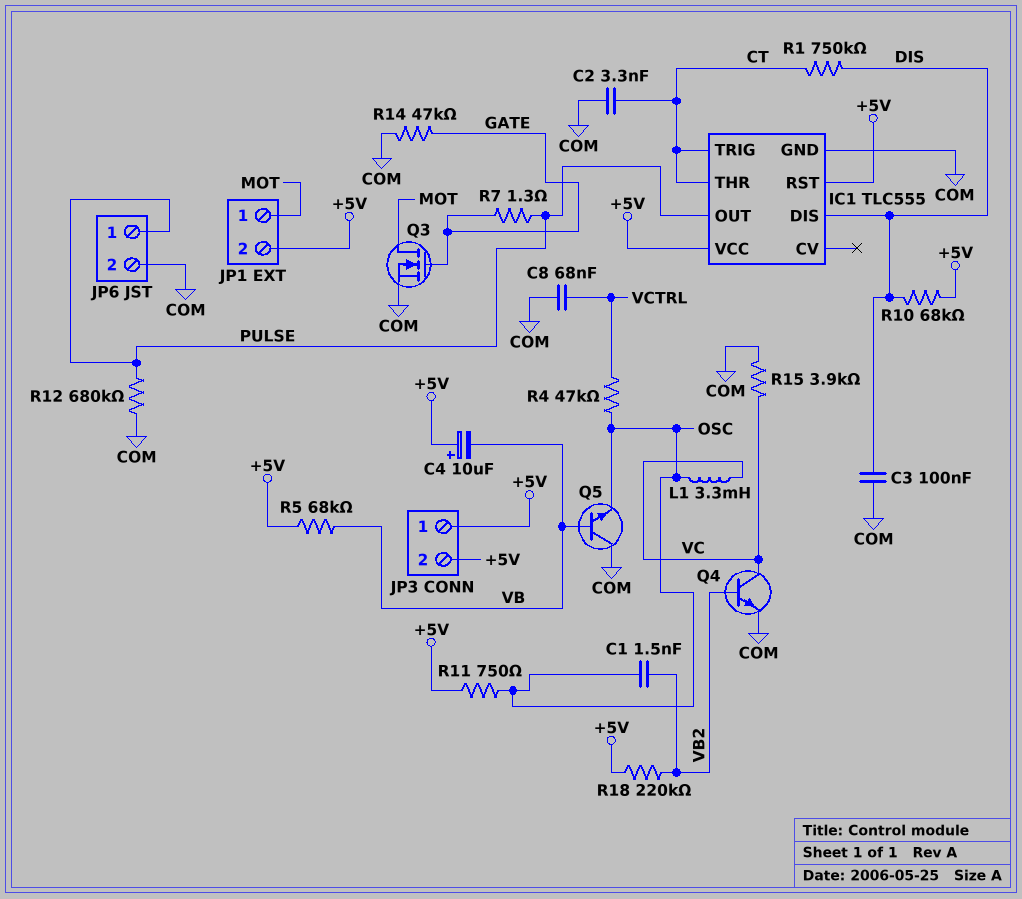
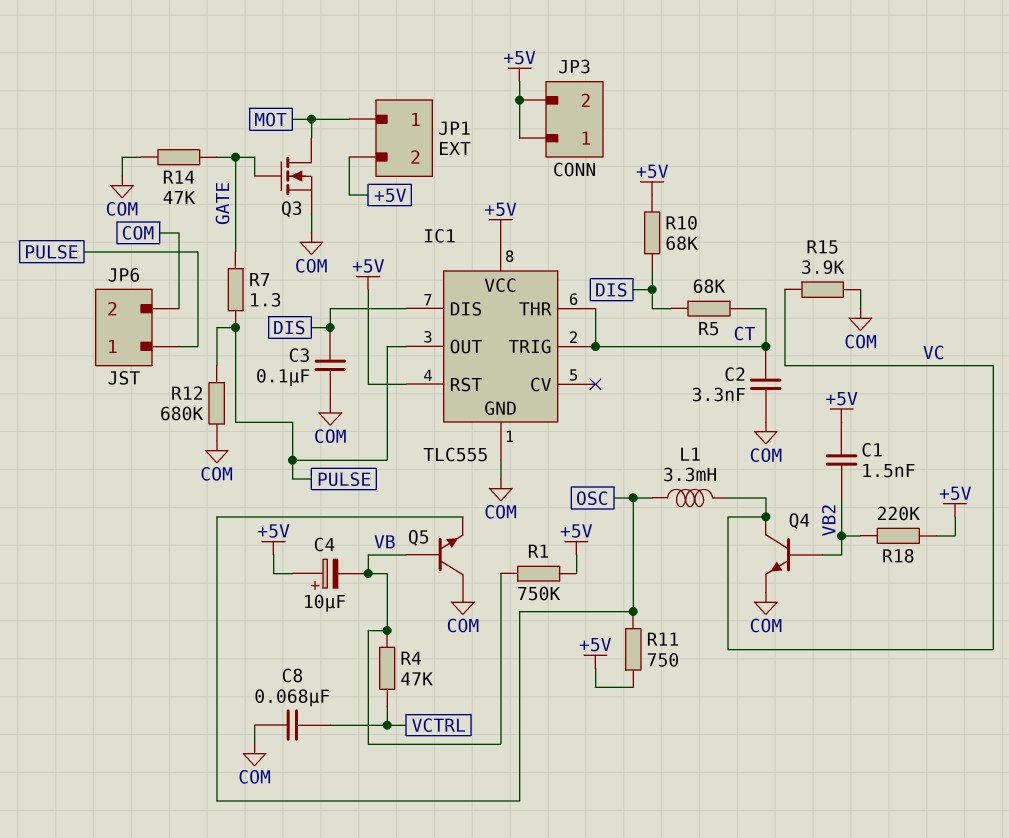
C1: 1.5nF (OSC, VB2) -> 1.5nF (+5V, VB2)
R1: 750k (CT, DIS) -> 750k (+5V, VB)
R4: 47k (OSC, VCTRL) -> 47k (VB, VCTRL)
R5: 68k (+5V, VB) -> 68k (CT, DIS)

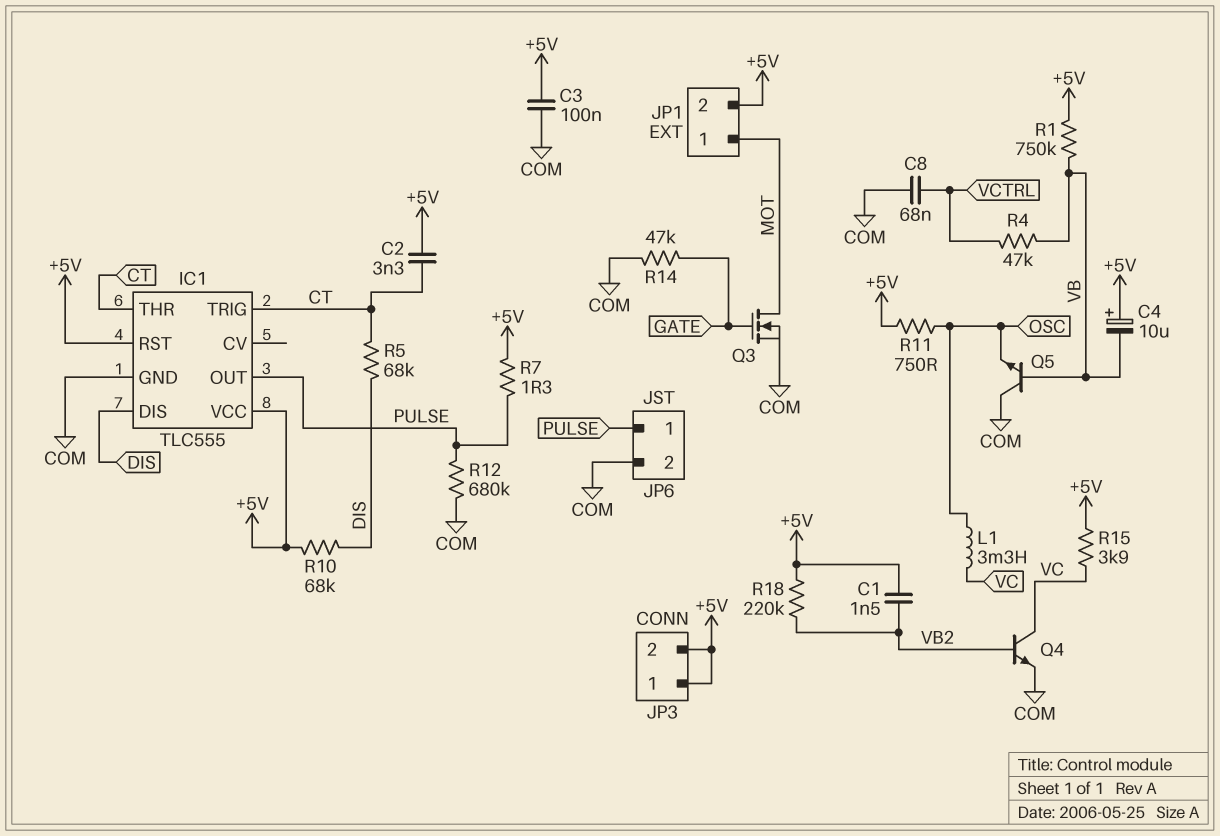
C2: 3.3nF (COM, CT) -> 3.3nF (+5V, CT)
C3: 100nF (COM, DIS) -> 100nF (+5V, COM)
R7: 1.3 (GATE, PULSE) -> 1.3 (+5V, PULSE)
R15: 3.9k (COM, VC) -> 3.9k (+5V, VC)

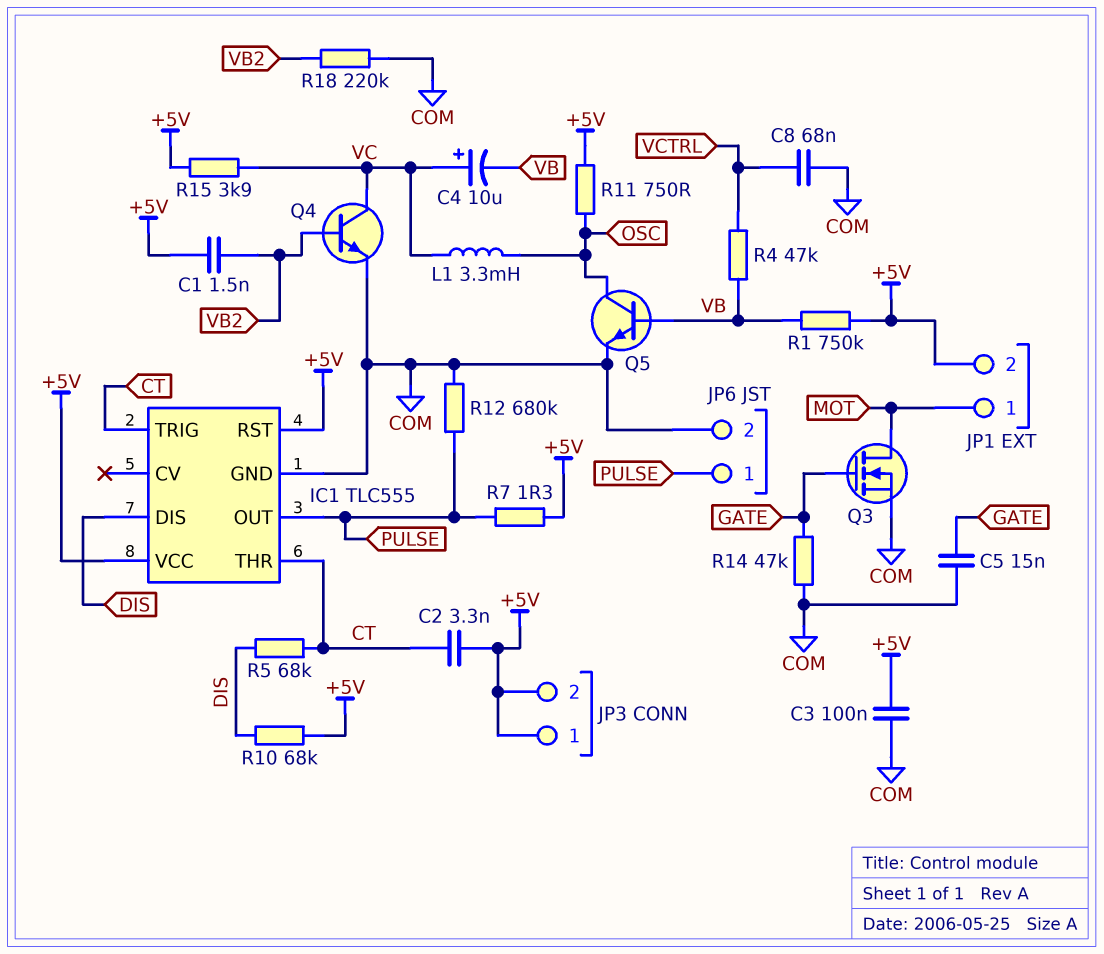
C4: 10uF (plus +5V, minus VB) -> 10uF (plus VC, minus VB)
C5: none -> 15nF (COM, GATE)
Q5: NPN (B VB, C COM, E OSC) -> NPN (B VB, C OSC, E COM)
R18: 220k (+5V, VB2) -> 220k (COM, VB2)

